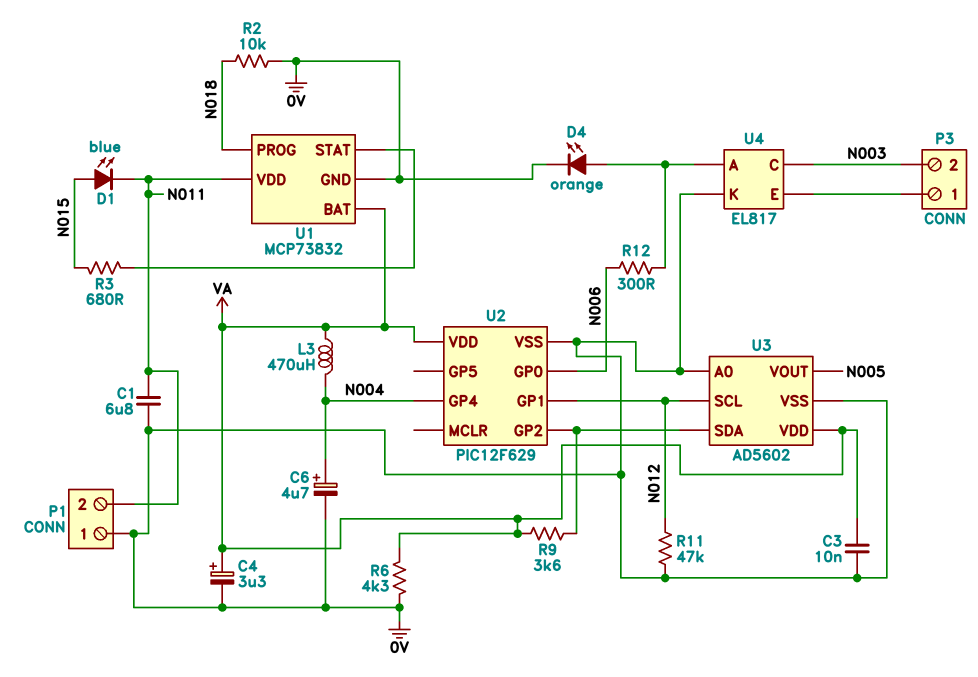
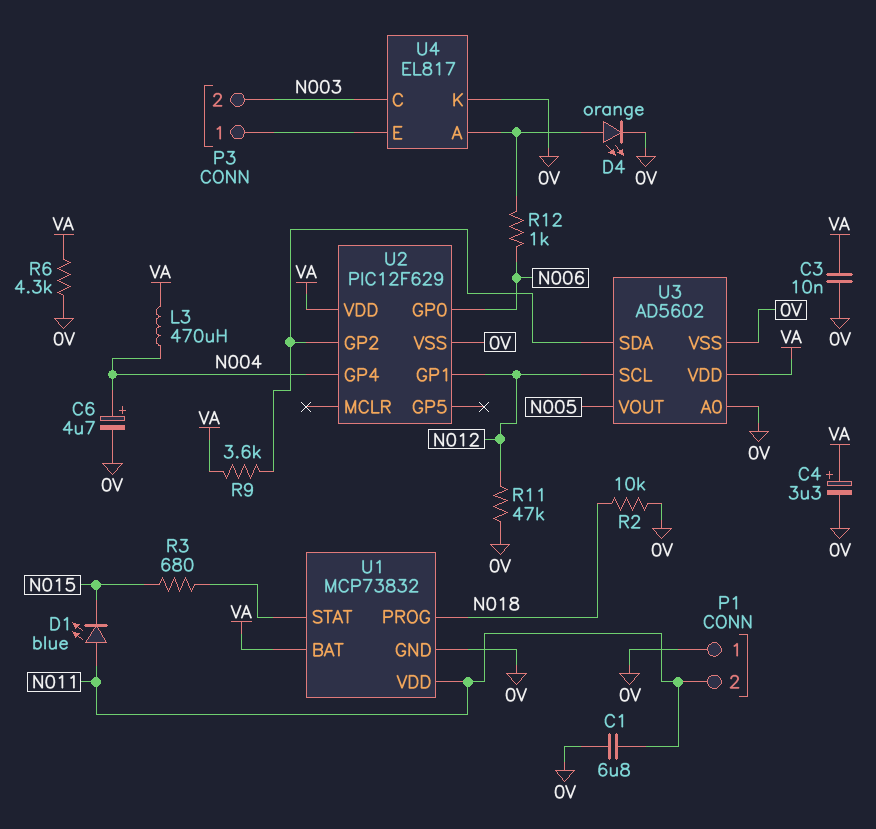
D1: LED blue (A N015, K N011) -> LED blue (A N011, K N015)
R12: 300 (N006, U4/A) -> 1k (N006, U4/A)

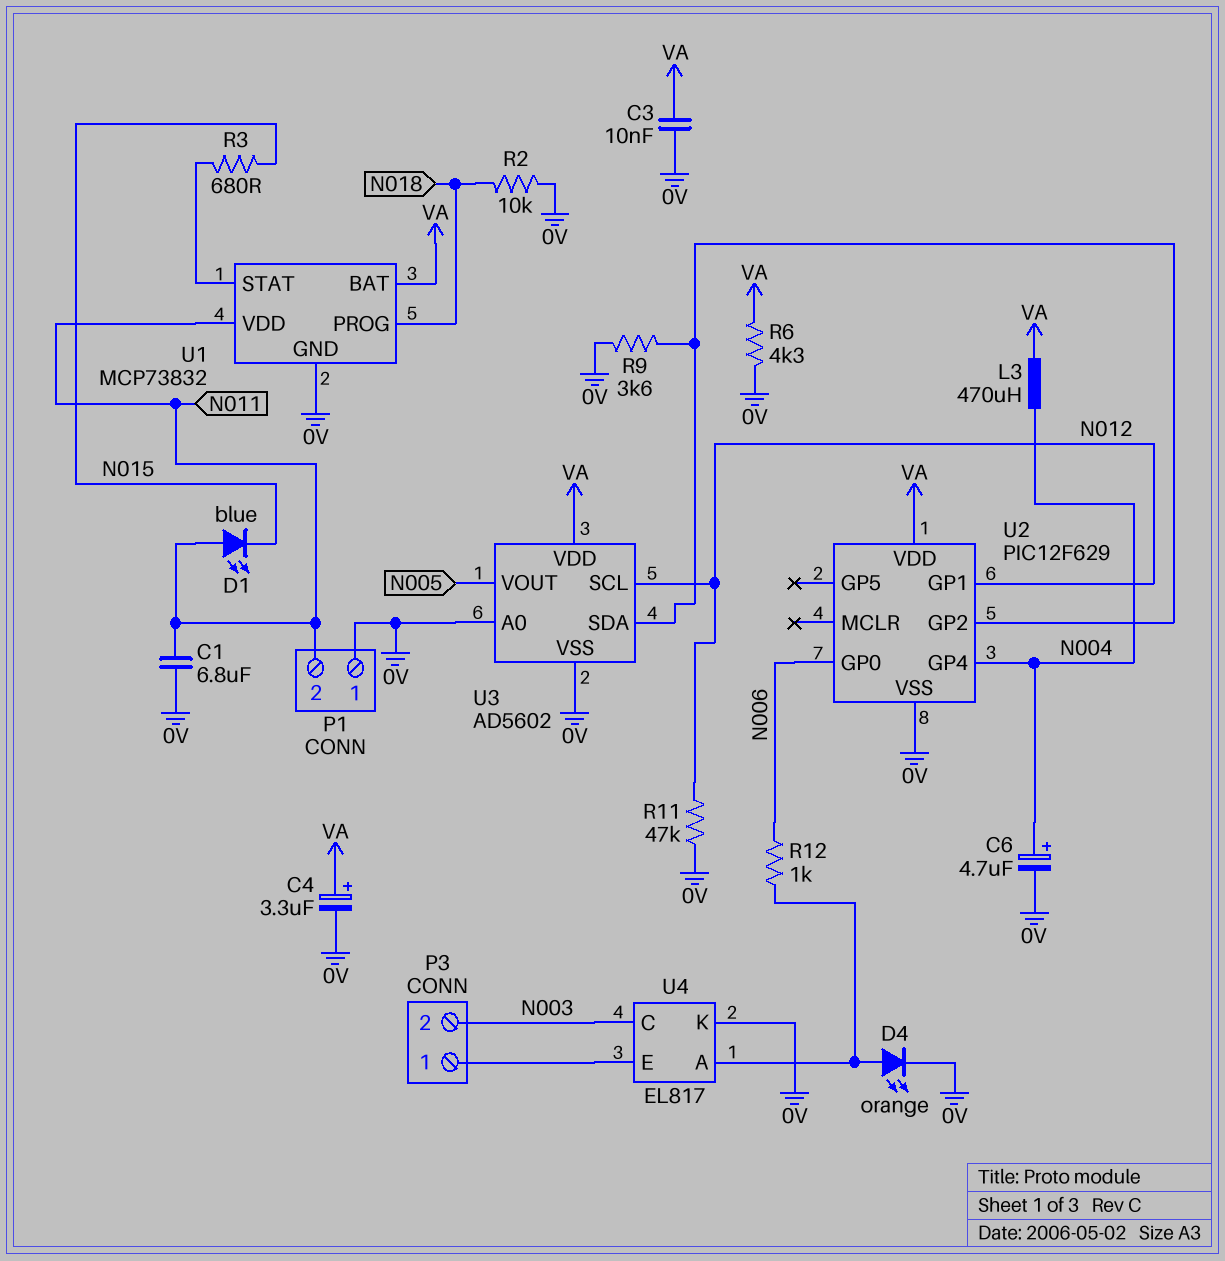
R9: 3.6k (U2/GP2, VA) -> 3.6k (0V, U2/GP2)

